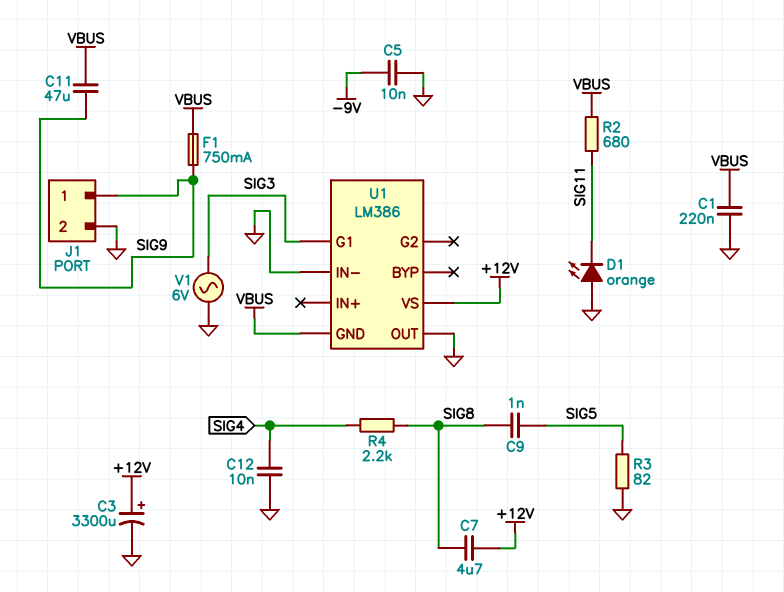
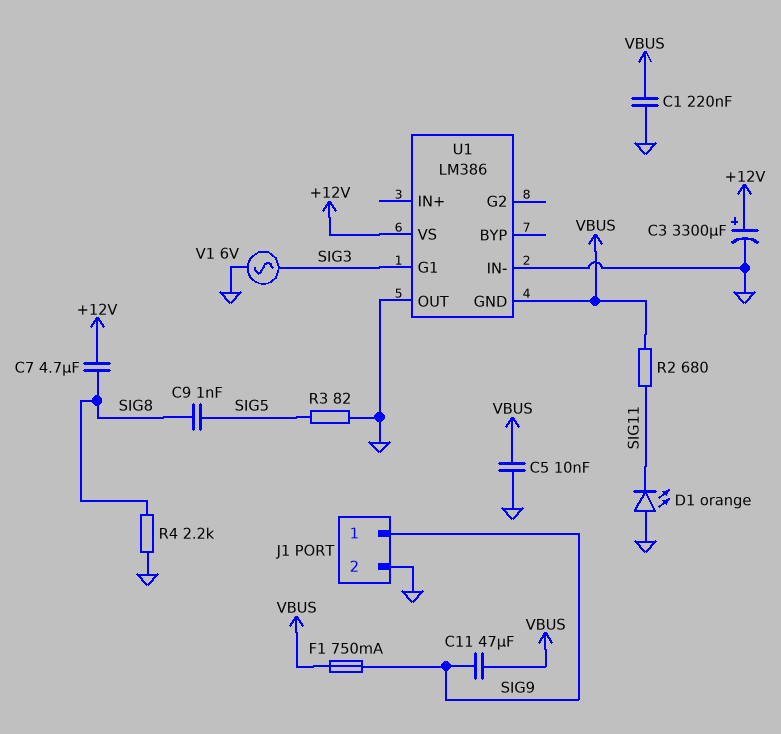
C5: 10nF (-9V, GND) -> 10nF (GND, VBUS)
C12: 10nF (GND, SIG4) -> none
R4: 2.2k (SIG4, SIG8) -> 2.2k (GND, SIG8)

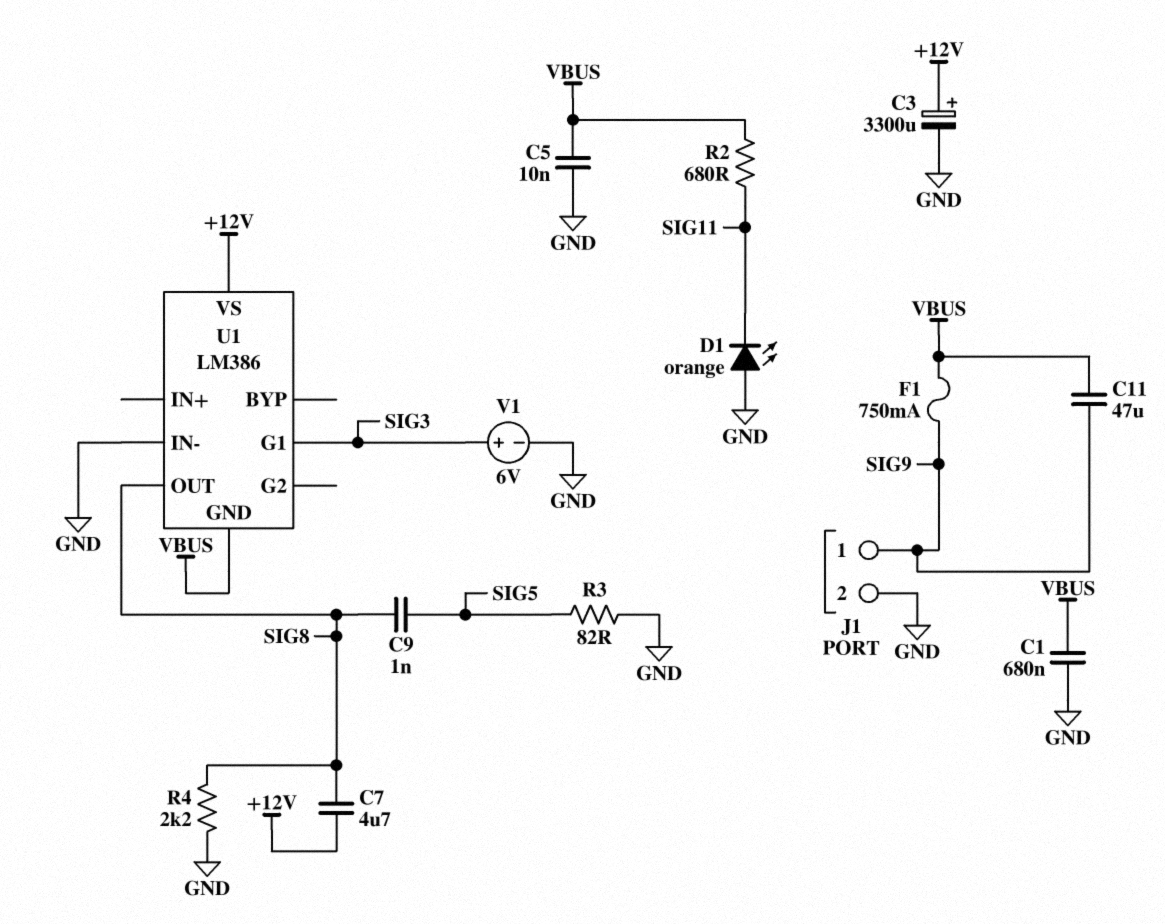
C1: 220nF (GND, VBUS) -> 680nF (GND, VBUS)
U1 pin OUT: GND -> SIG8
V1: AC 6V (GND, SIG3) -> 6V (plus SIG3, minus GND)

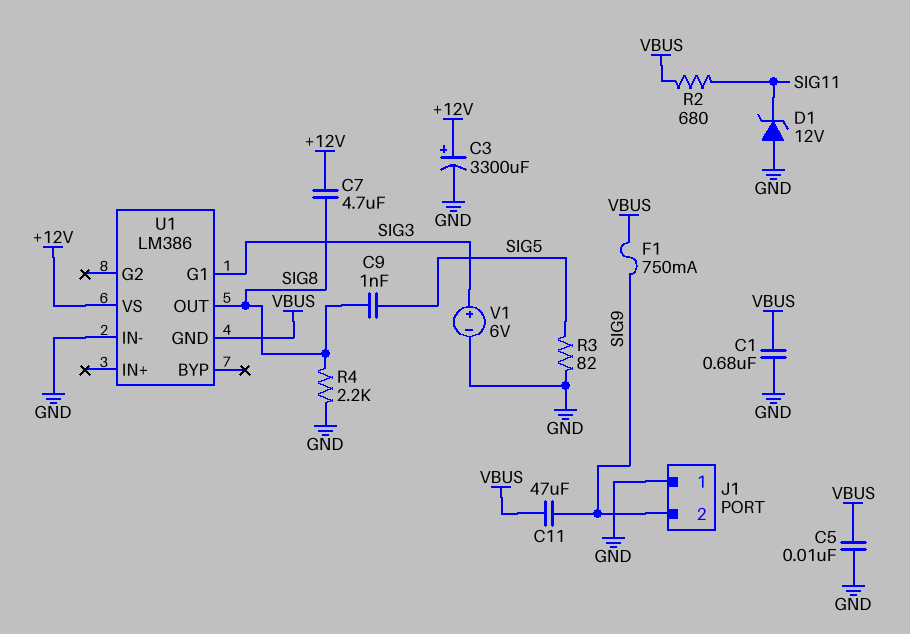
D1: LED orange (A GND, K SIG11) -> zener 12V (A GND, K SIG11)
J1 pin 1: SIG9 -> GND
J1 pin 2: GND -> SIG9

